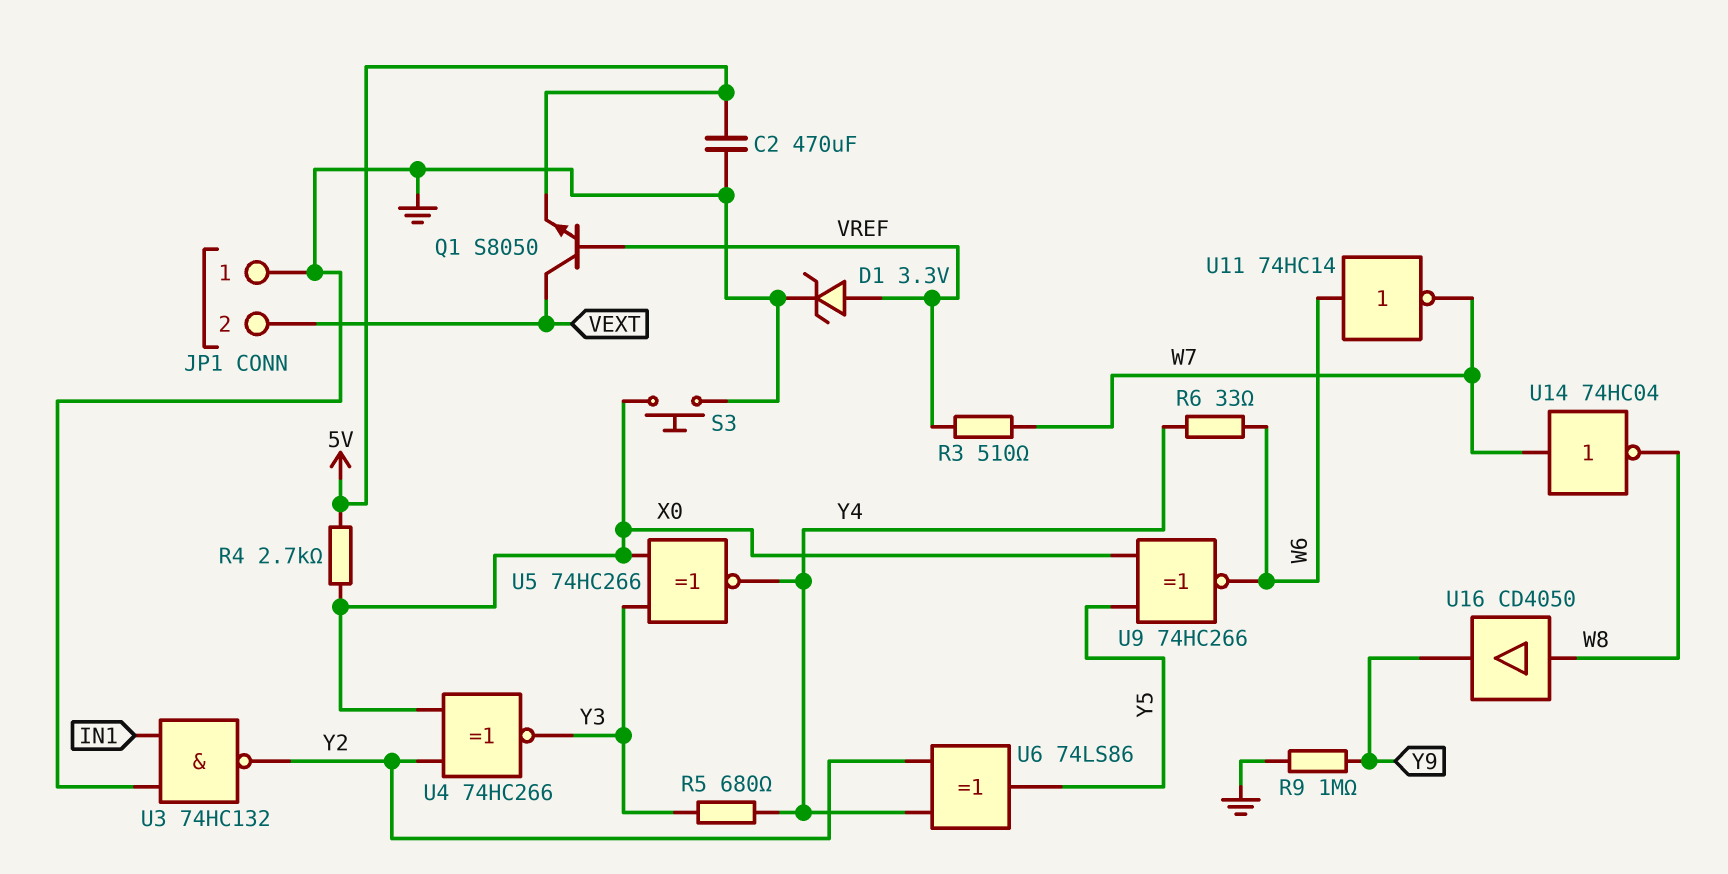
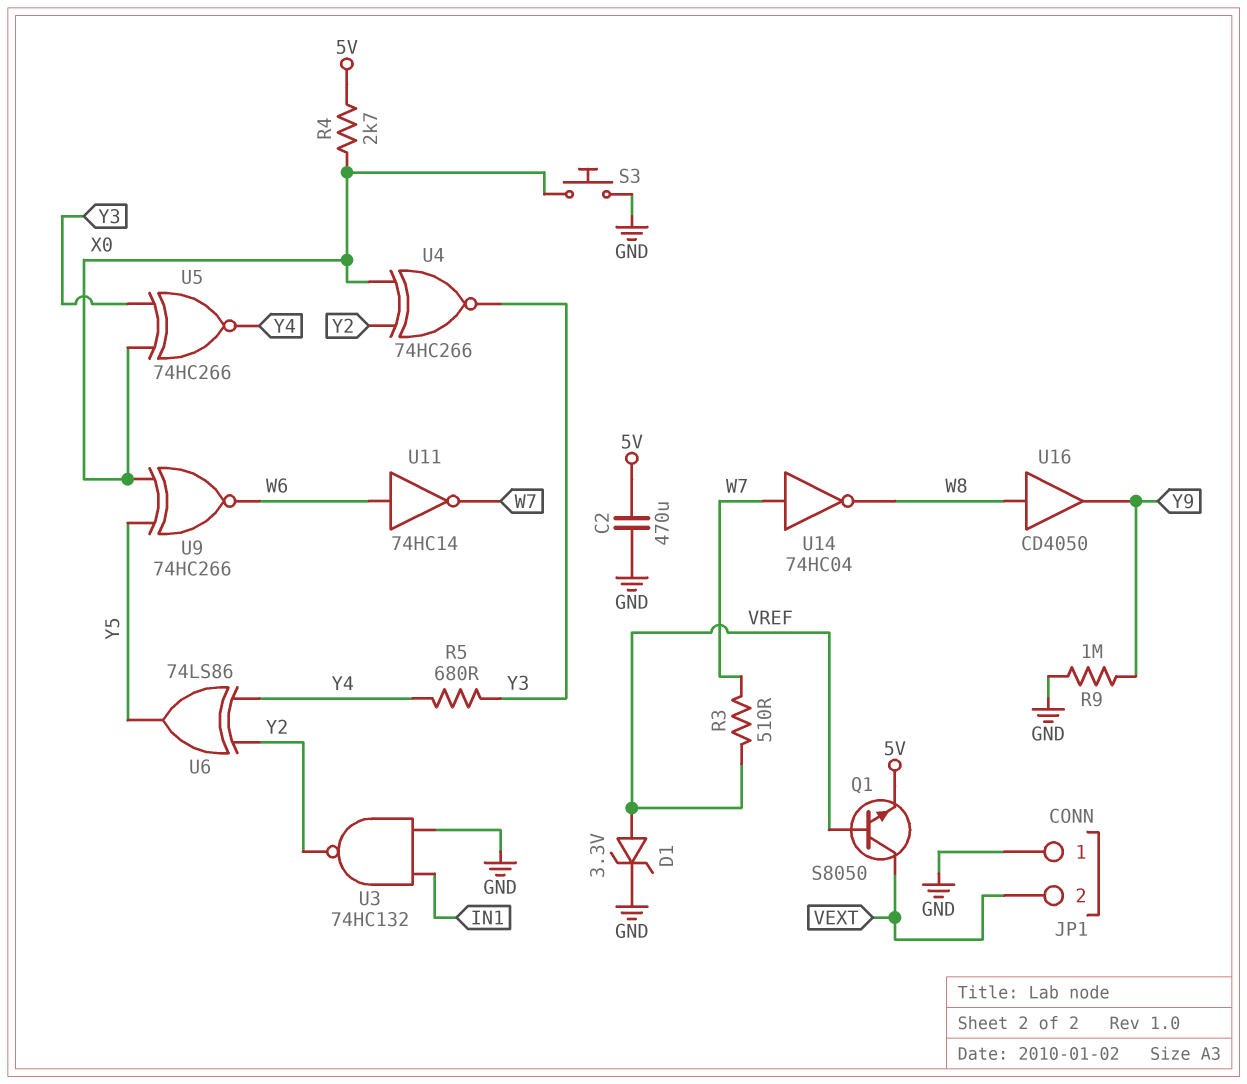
R6: 33 (W6, Y4) -> none

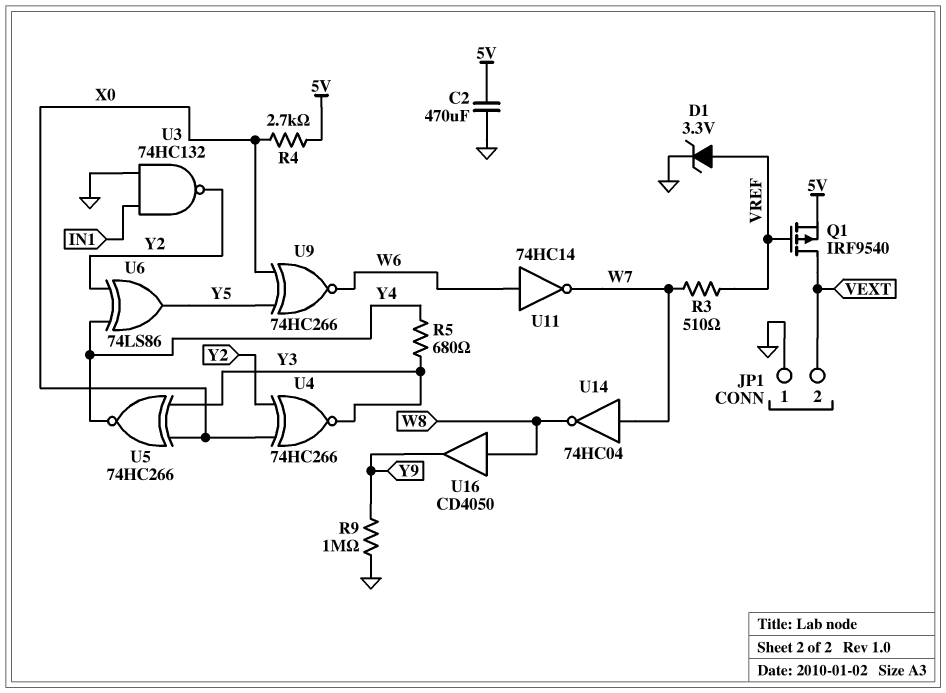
Q1: NPN S8050 (B VREF, C VEXT, E 5V) -> PMOS IRF9540 (G VREF, D VEXT, S 5V)
S3: button (GND, X0) -> none

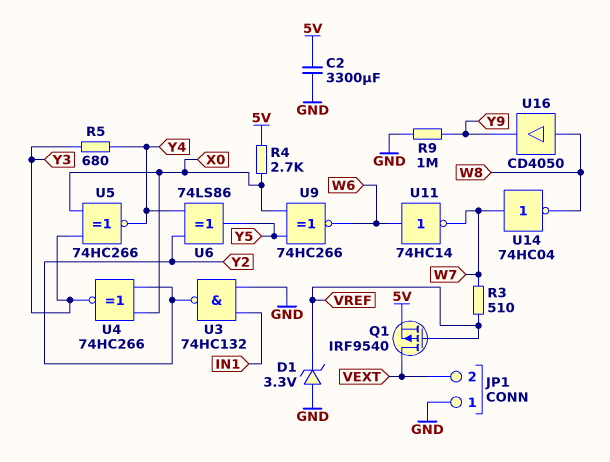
C2: 470uF (5V, GND) -> 3300uF (5V, GND)
D1: zener 3.3V (A VREF, K GND) -> zener 3.3V (A GND, K VREF)

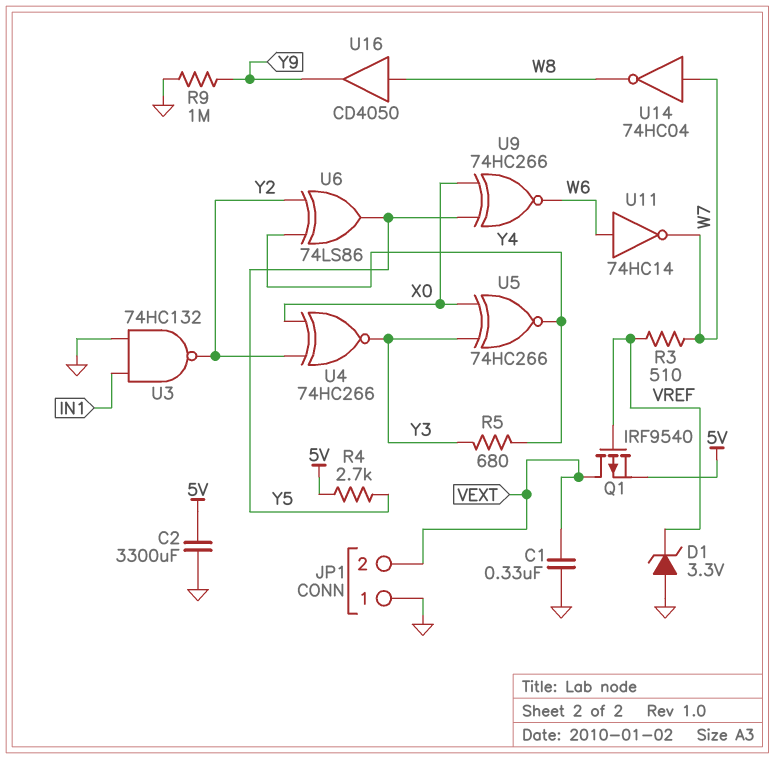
C1: none -> 330nF (GND, VEXT)
R4: 2.7k (5V, X0) -> 2.7k (5V, Y5)

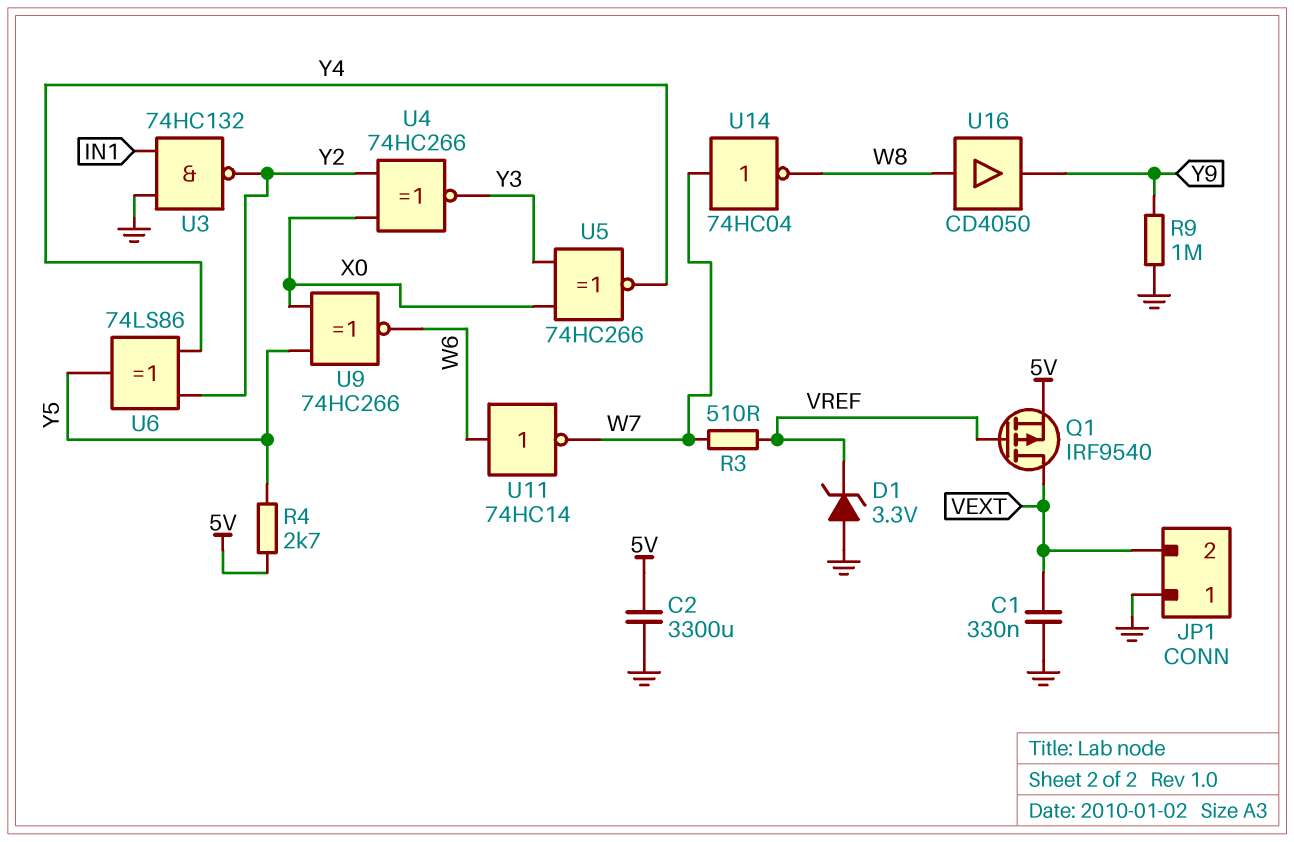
R5: 680 (Y3, Y4) -> none

